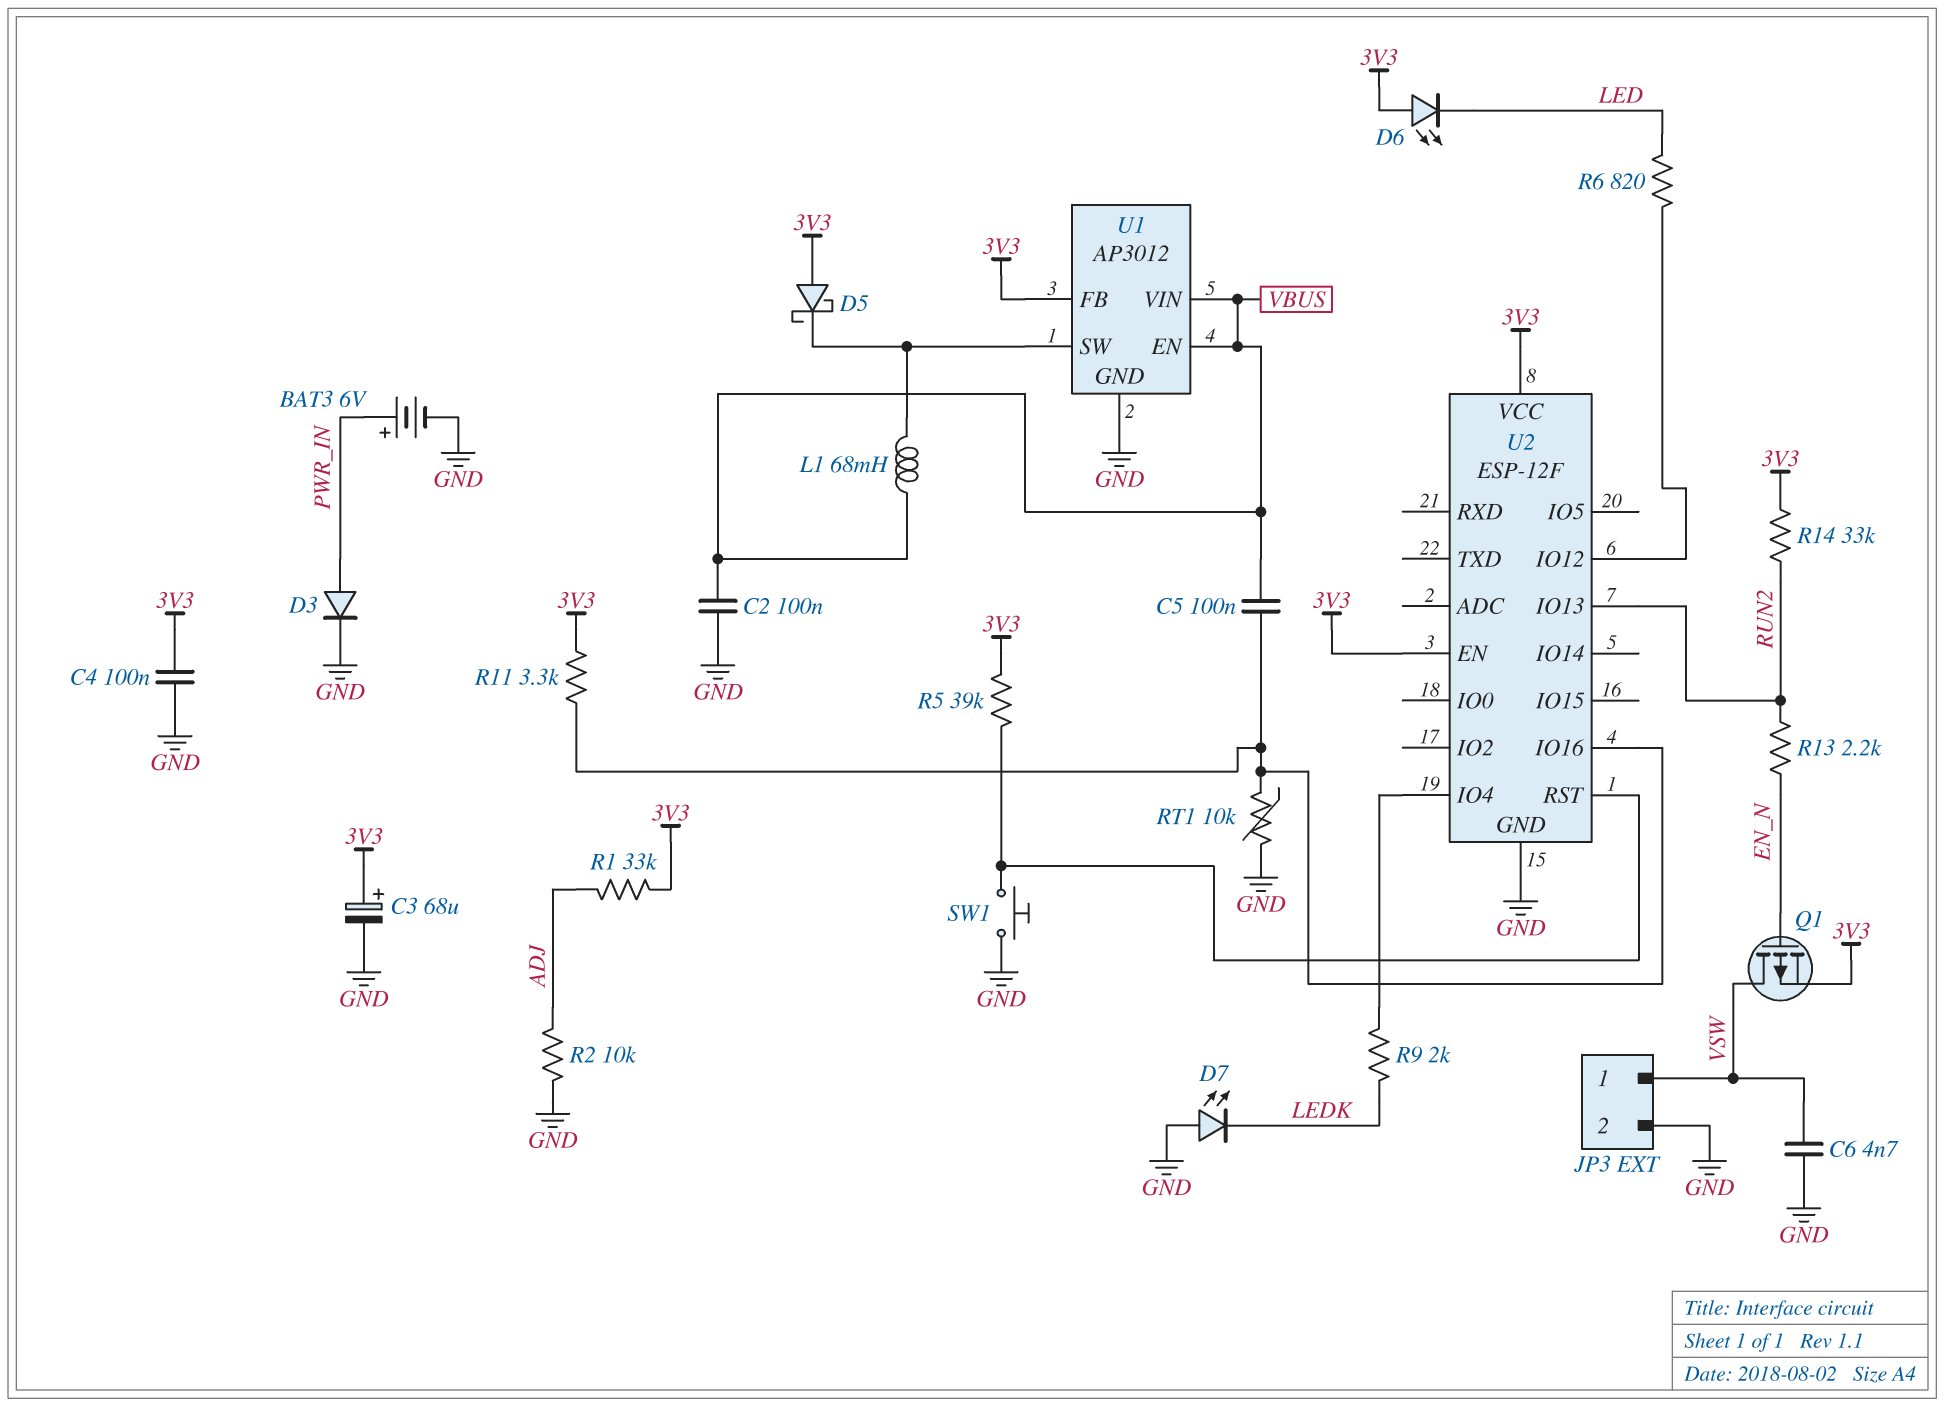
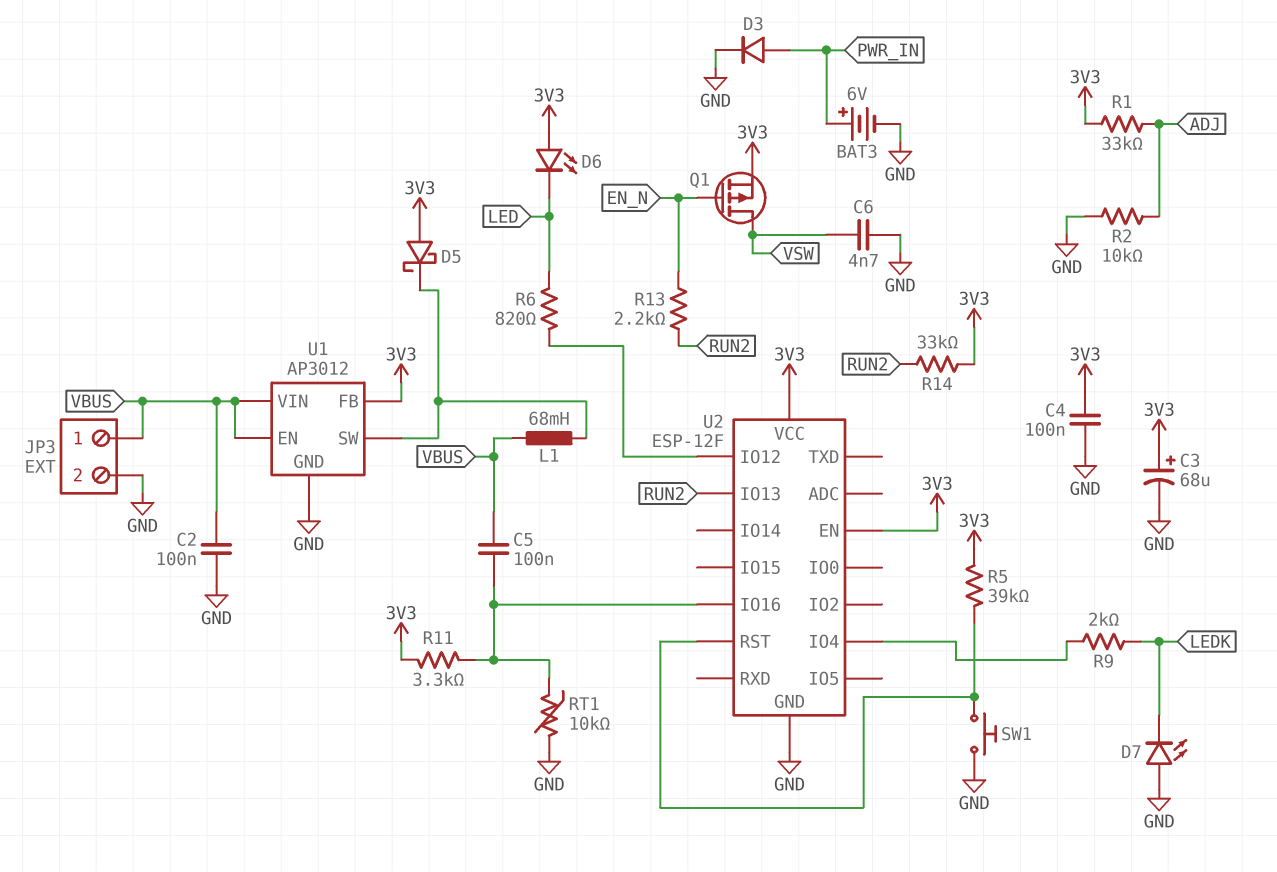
JP3 pin 1: VSW -> VBUS

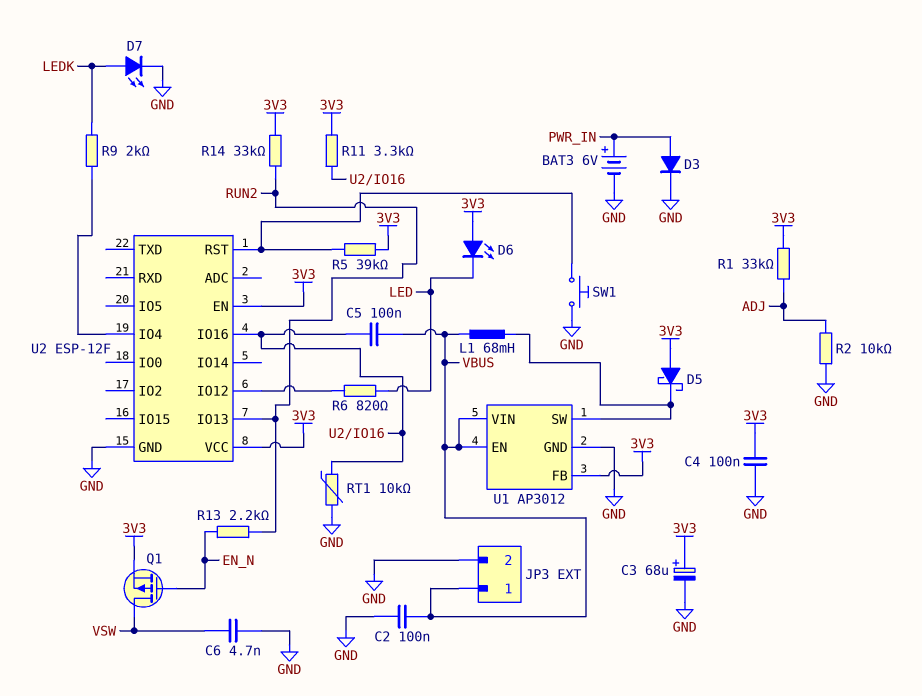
D7: LED (A GND, K LEDK) -> LED (A LEDK, K GND)

